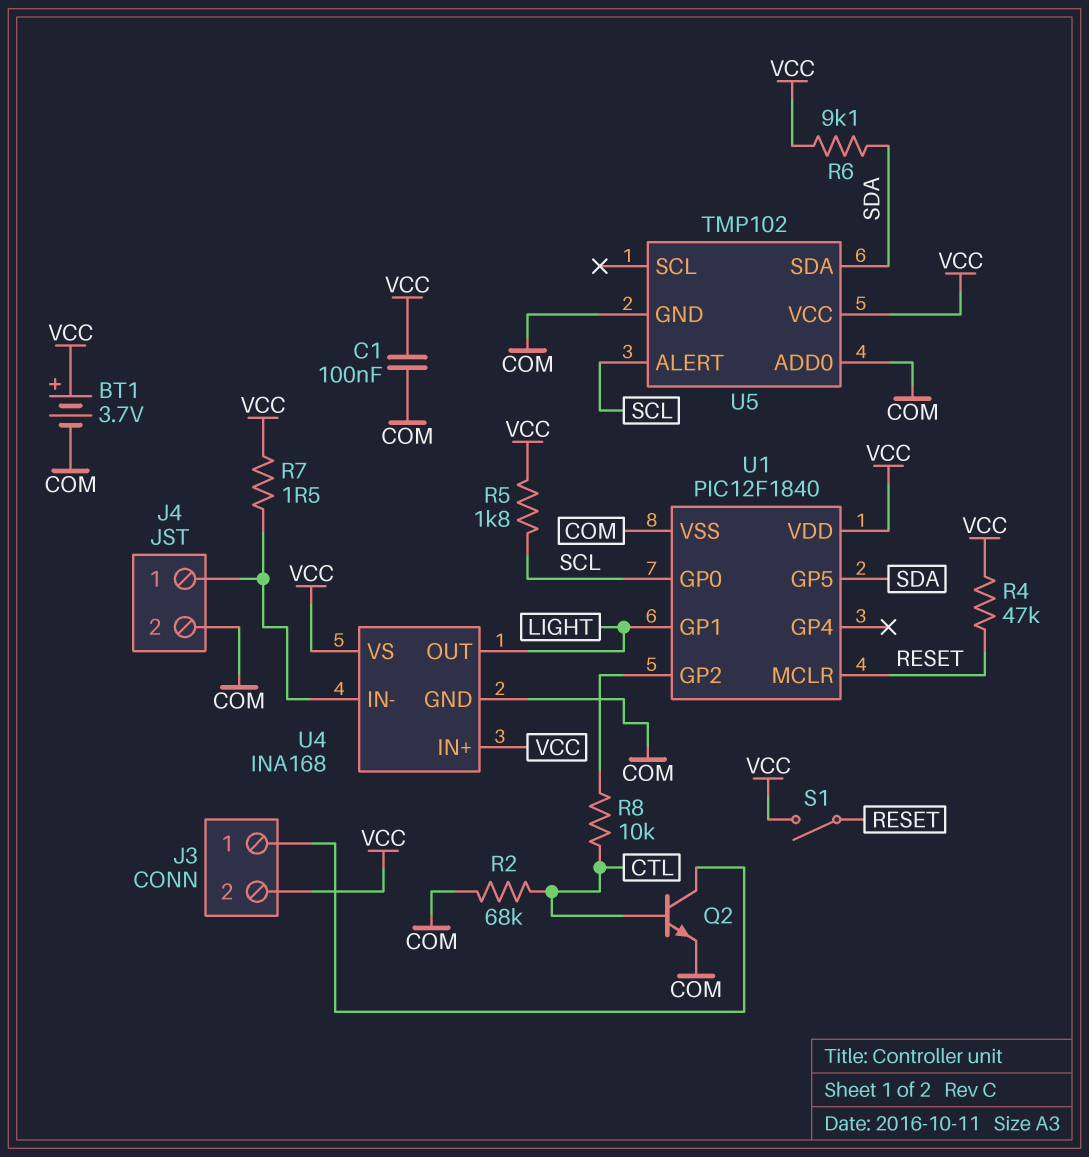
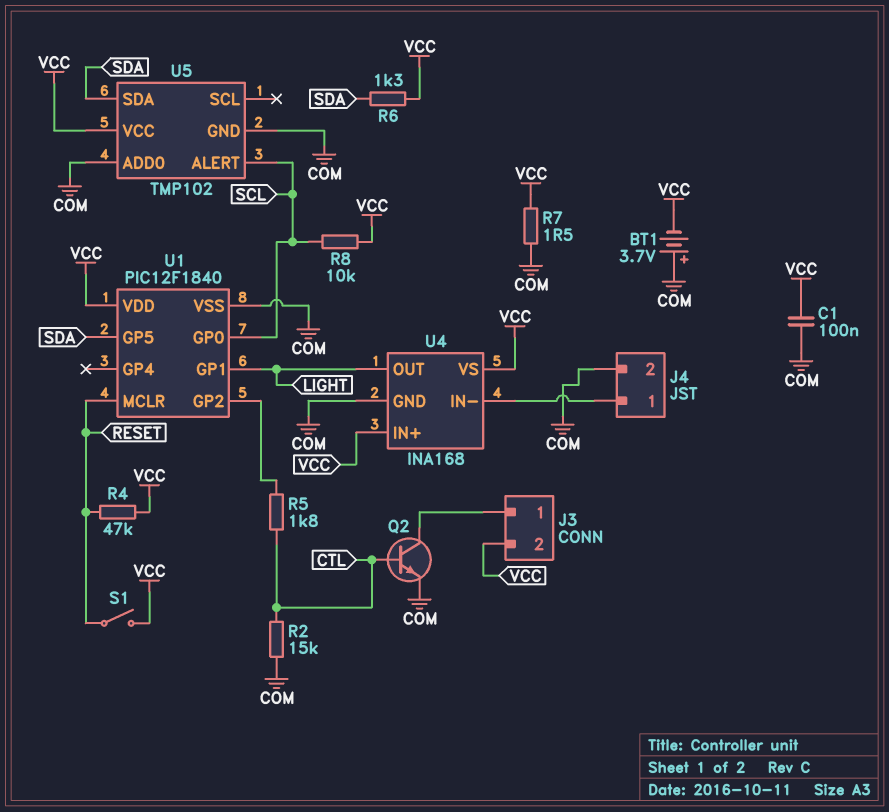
BT1: 3.7V (plus VCC, minus COM) -> 3.7V (plus COM, minus VCC)
R2: 68k (COM, CTL) -> 15k (COM, CTL)
R5: 1.8k (SCL, VCC) -> 1.8k (CTL, U1/GP2)
R6: 9.1k (SDA, VCC) -> 1.3k (SDA, VCC)
R7: 1.5 (J4/1, VCC) -> 1.5 (COM, VCC)
R8: 10k (CTL, U1/GP2) -> 10k (SCL, VCC)

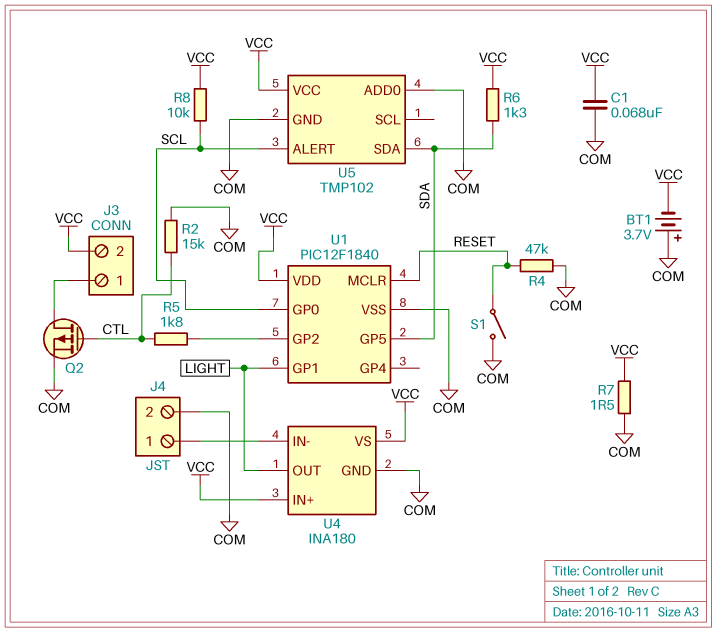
C1: 100nF (COM, VCC) -> 68nF (COM, VCC)
Q2: NPN (B CTL, C J3/1, E COM) -> PMOS (G CTL, D J3/1, S COM)
R4: 47k (RESET, VCC) -> 47k (COM, RESET)
S1: switch (RESET, VCC) -> switch (COM, RESET)
U4: INA168 -> INA180

